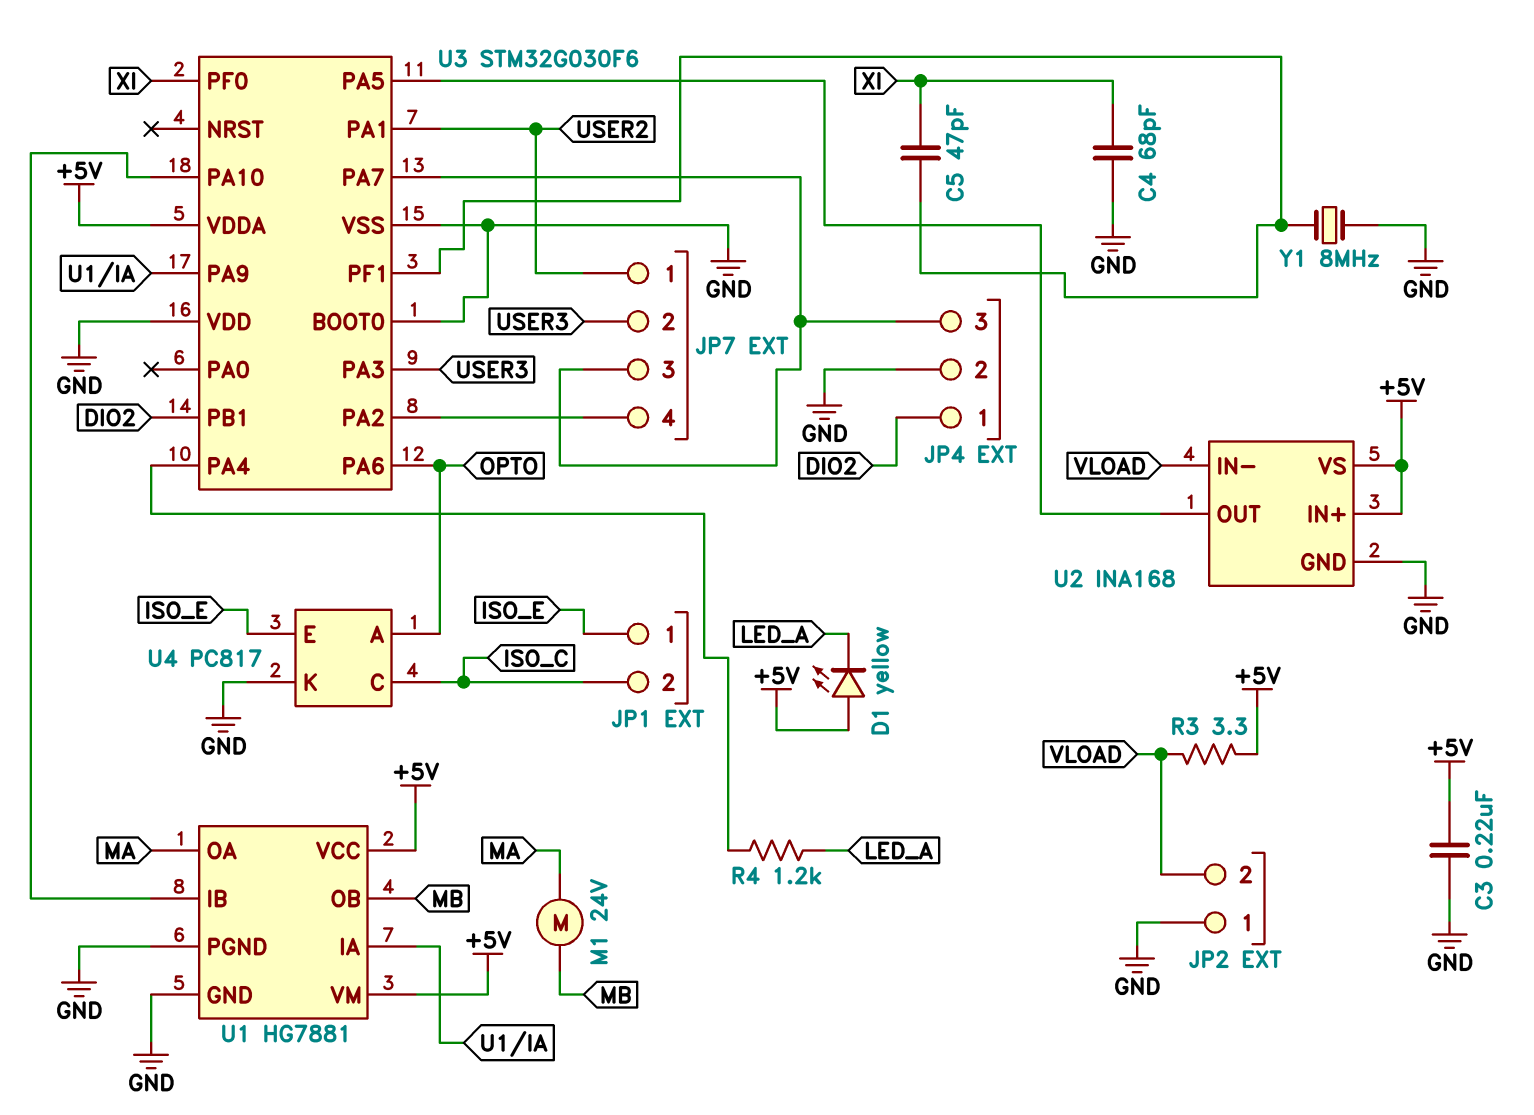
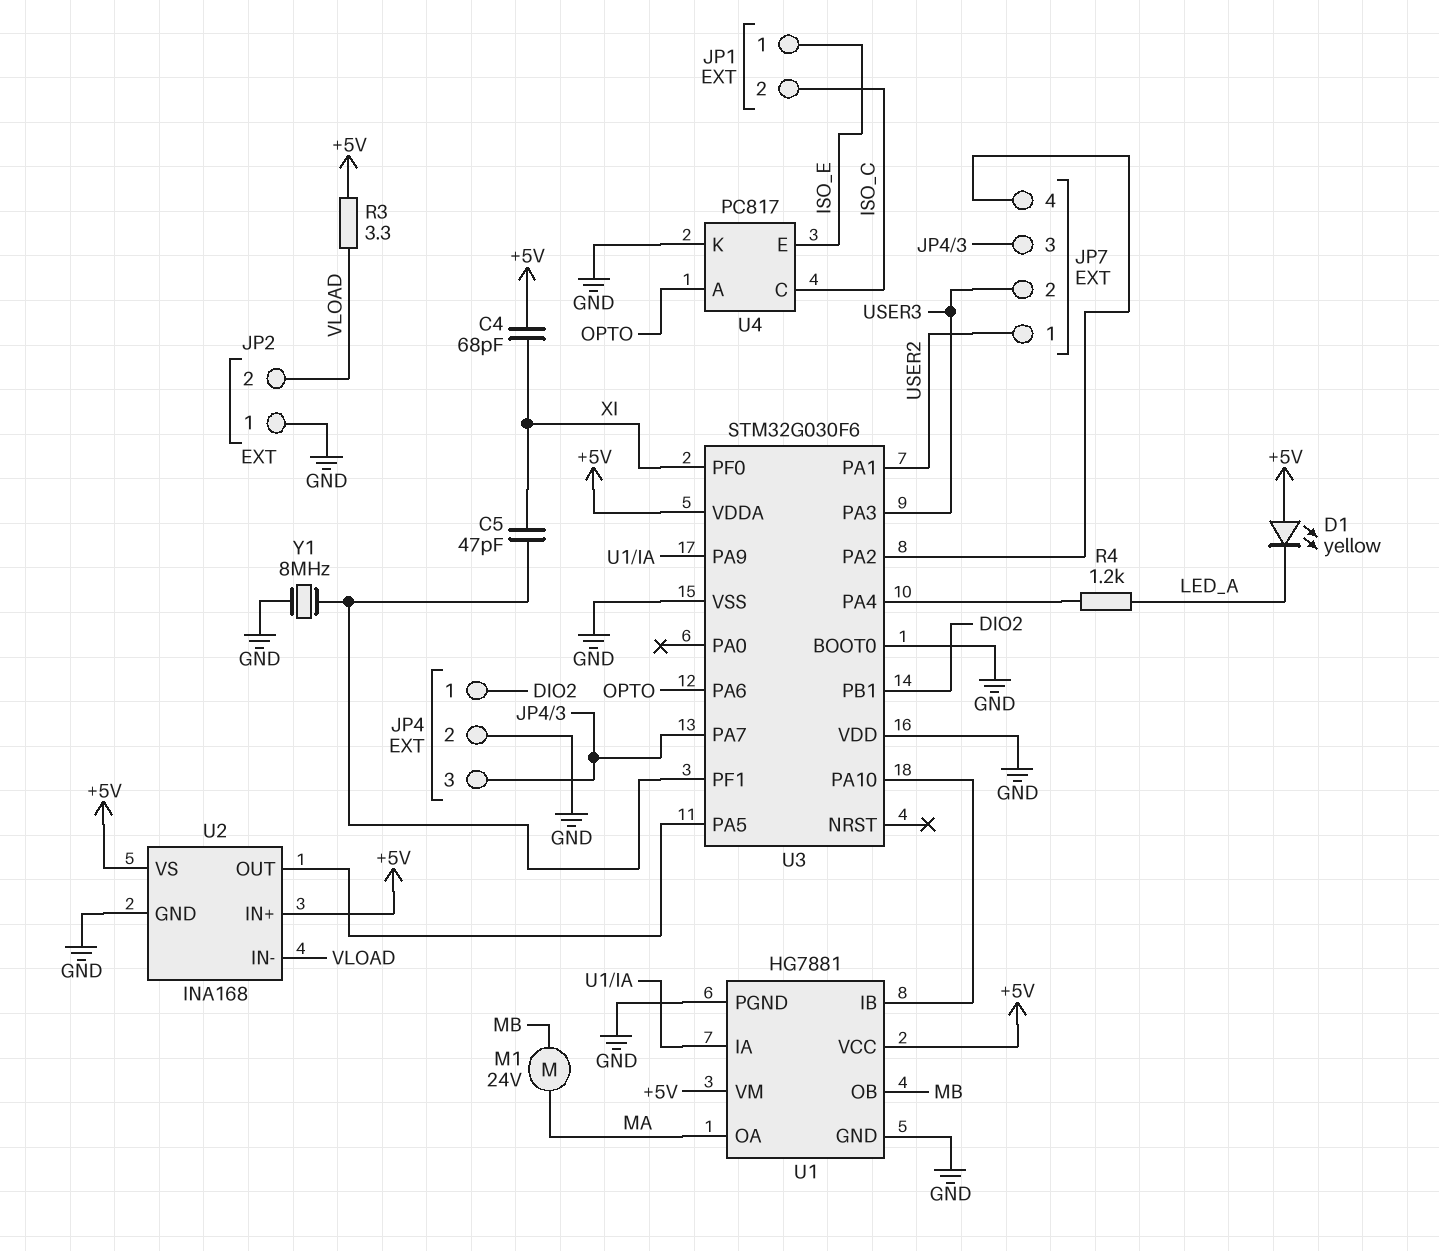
C3: 220nF (+5V, GND) -> none
C4: 68pF (GND, XI) -> 68pF (+5V, XI)

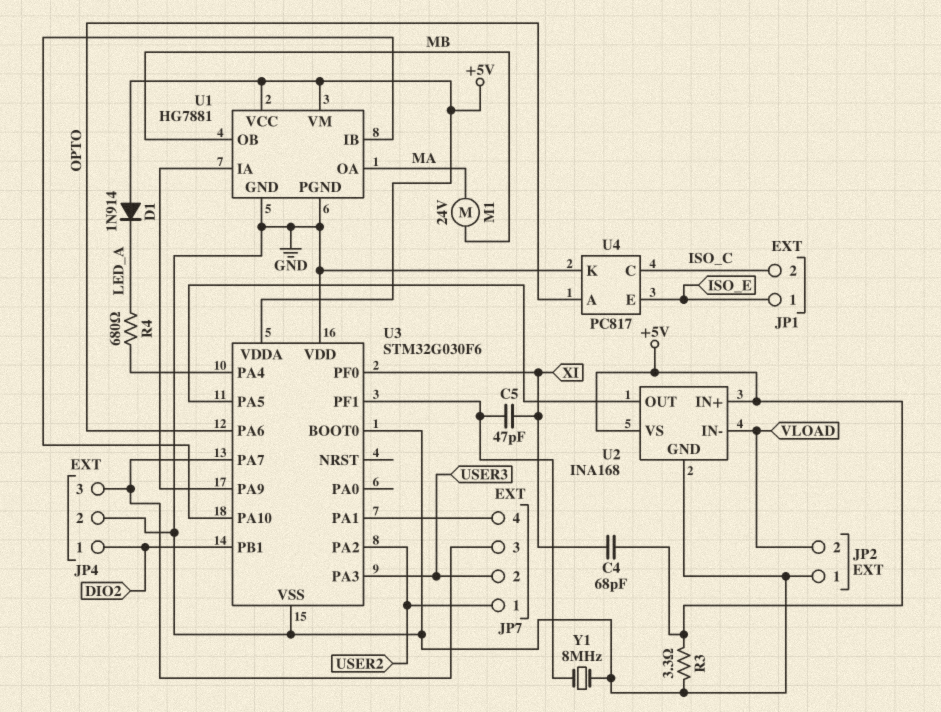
D1: LED yellow (A +5V, K LED_A) -> diode 1N914 (A +5V, K LED_A)
R3: 3.3 (+5V, VLOAD) -> 3.3 (+5V, GND)
R4: 1.2k (LED_A, U3/PA4) -> 680 (LED_A, U3/PA4)
U3 pin PA1: USER2 -> JP7/4
U3 pin PA2: JP7/4 -> USER2

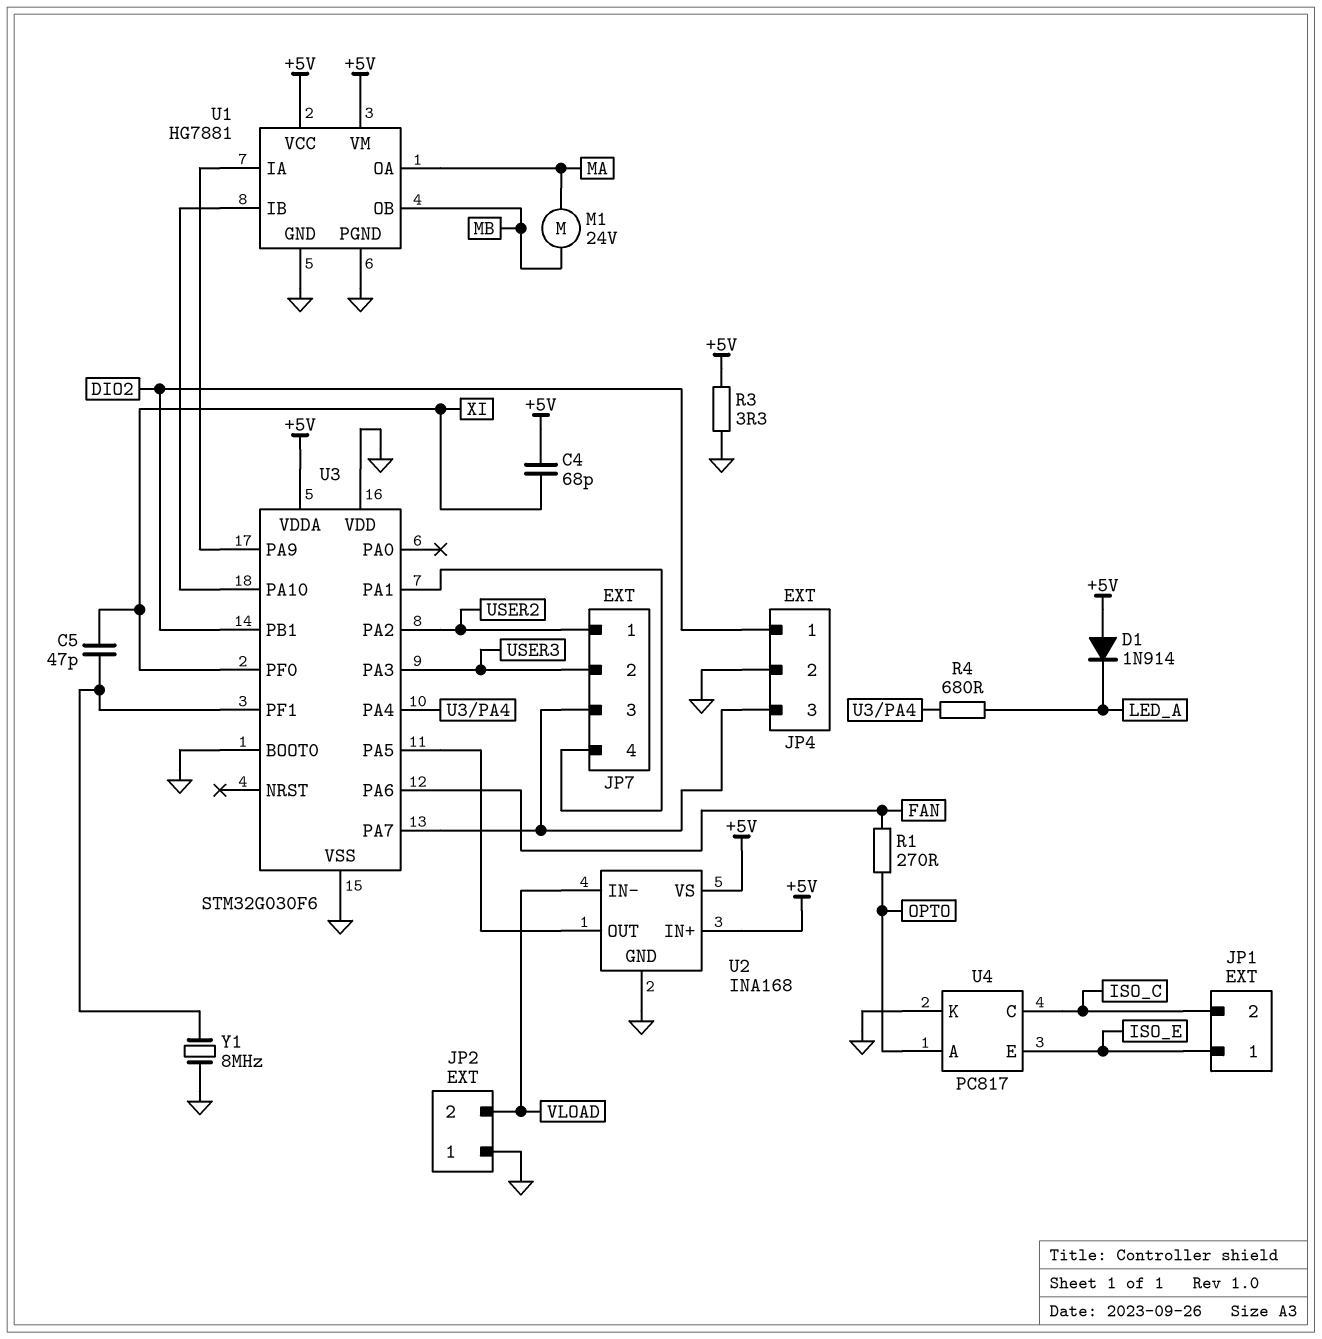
R1: none -> 270 (FAN, OPTO)
U3 pin PA6: OPTO -> FAN

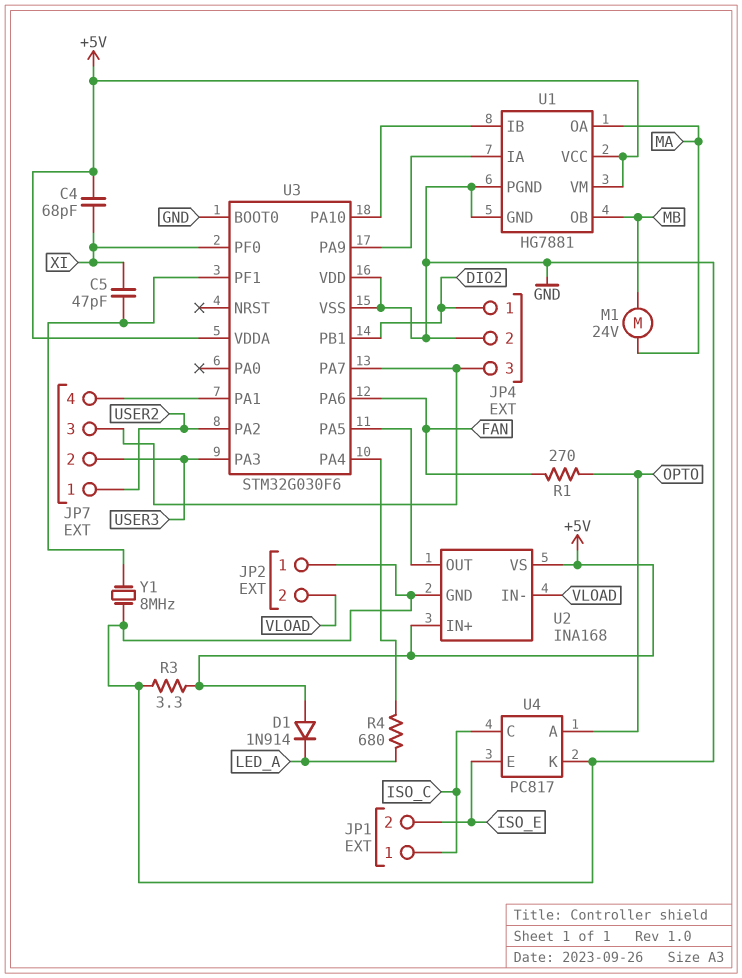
JP1 pin 1: ISO_E -> ISO_C
JP1 pin 2: ISO_C -> ISO_E

